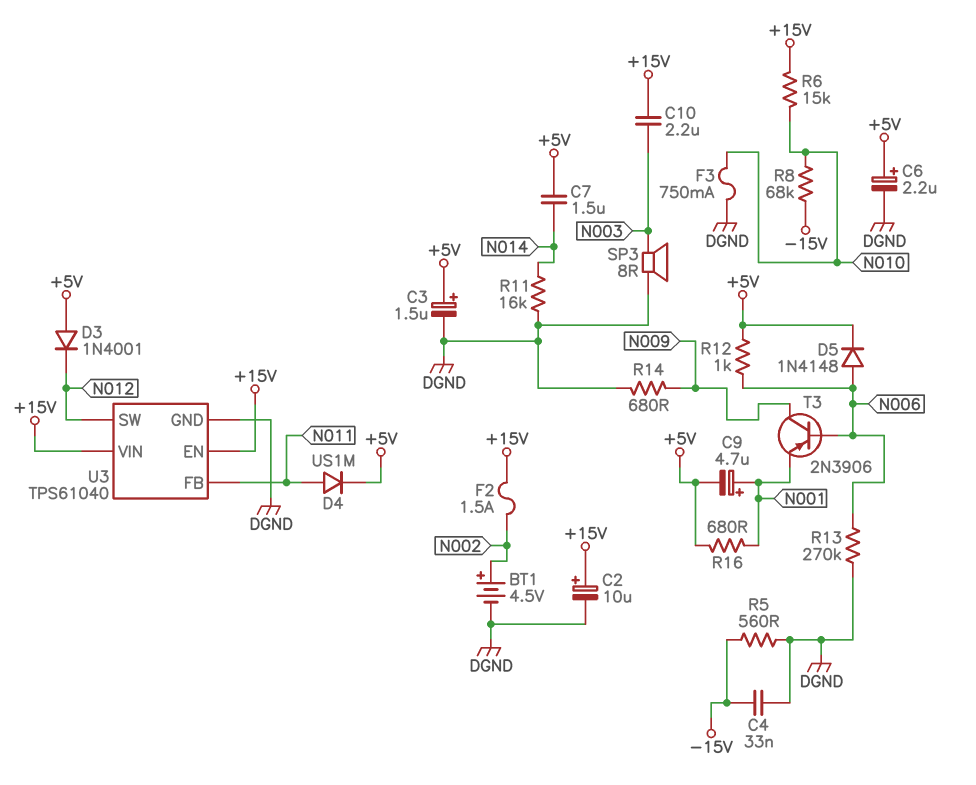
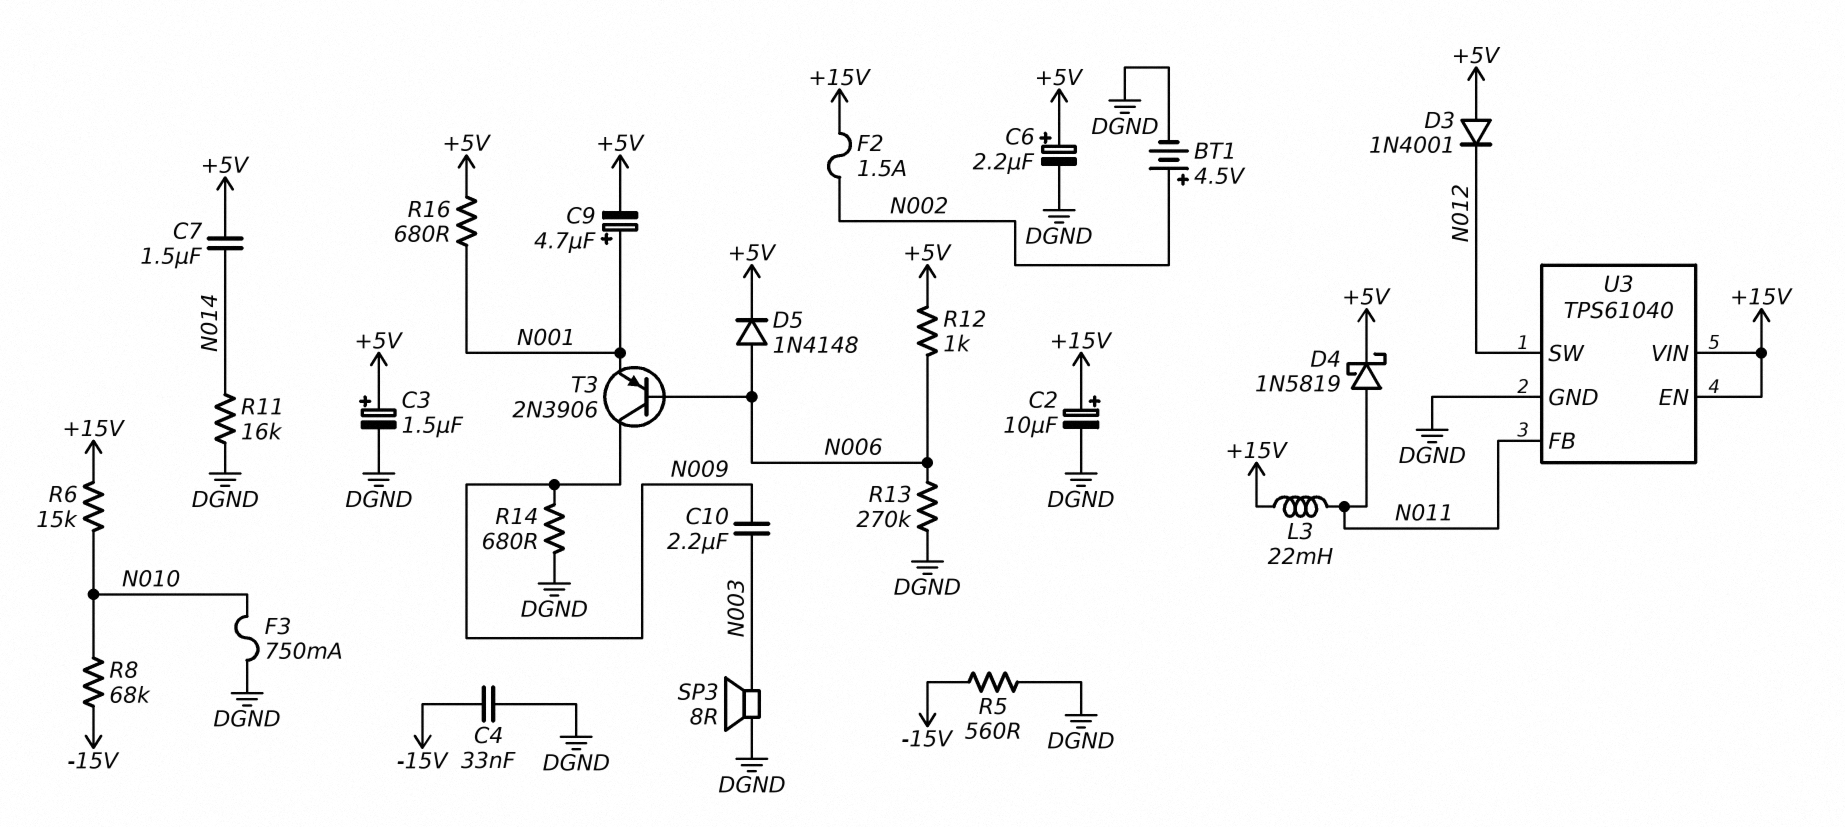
C10: 2.2uF (+15V, N003) -> 2.2uF (N003, N009)
D4: diode US1M (A N011, K +5V) -> schottky 1N5819 (A N011, K +5V)
L3: none -> 22mH (+15V, N011)

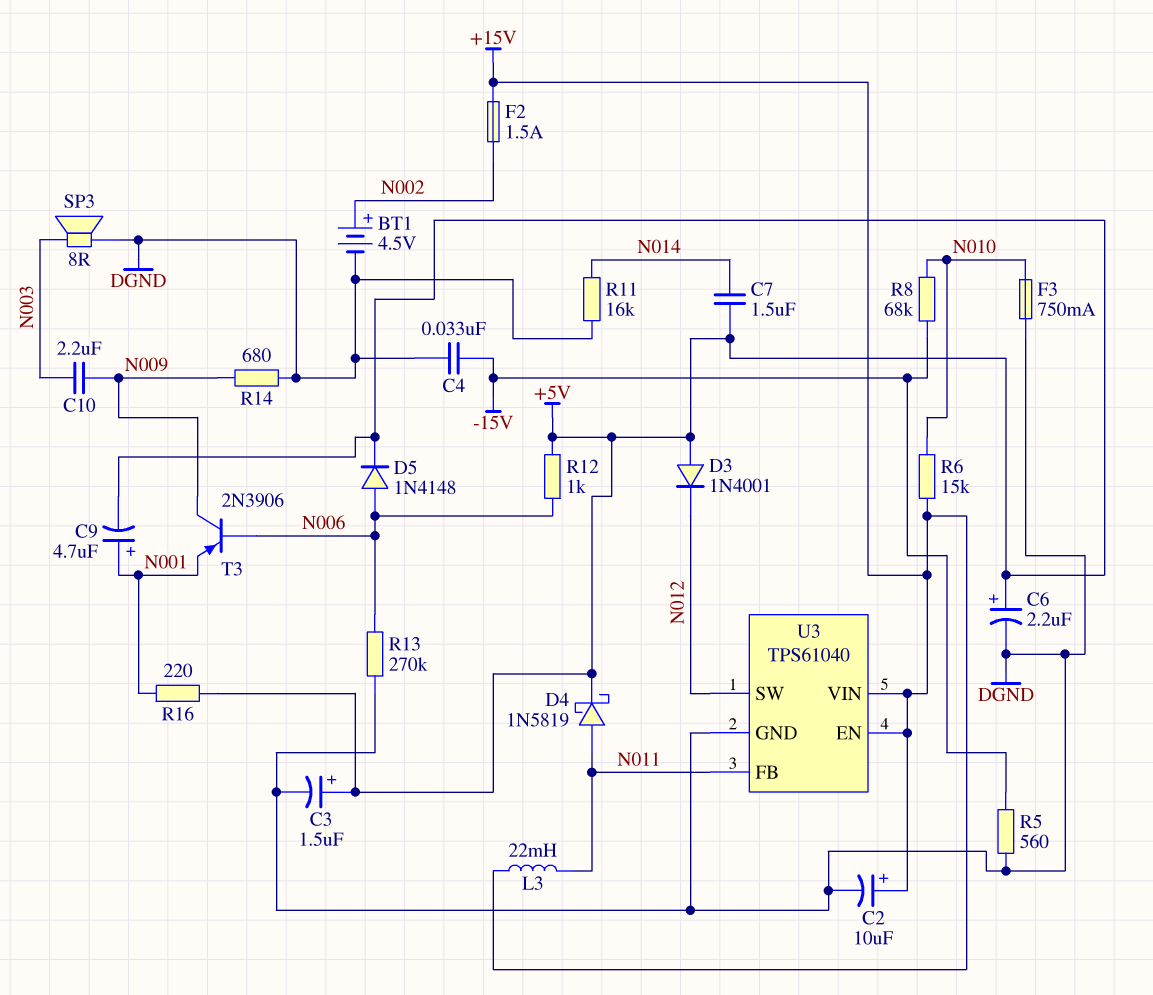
R16: 680 (+5V, N001) -> 220 (+5V, N001)

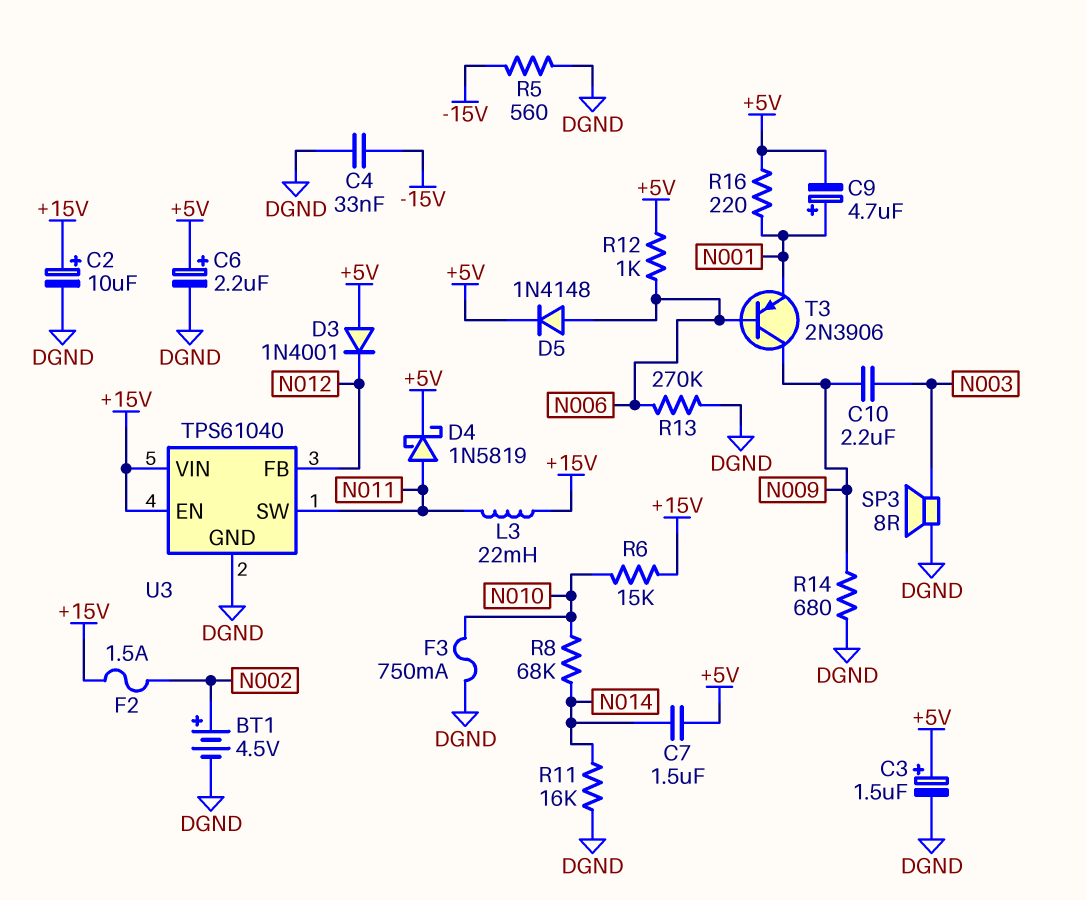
R8: 68k (-15V, N010) -> 68k (N010, N014)
U3 pin FB: N011 -> N012
U3 pin SW: N012 -> N011

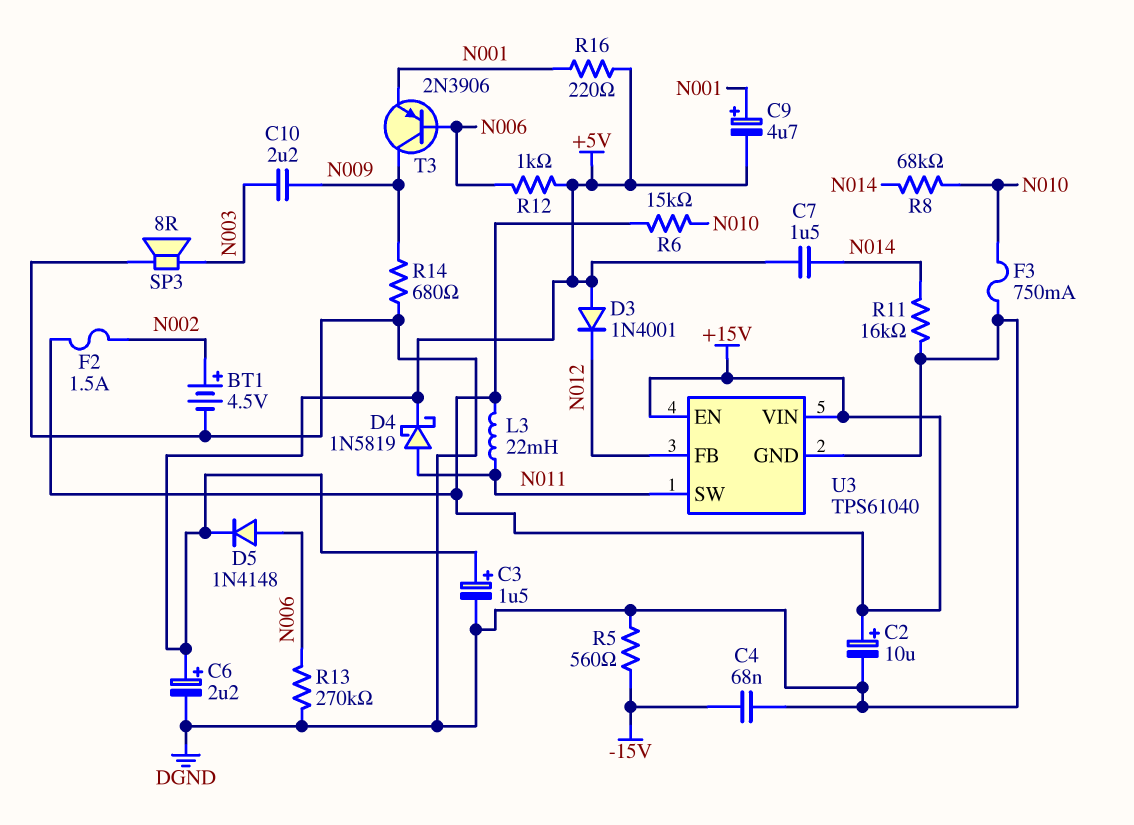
C4: 33nF (-15V, DGND) -> 68nF (-15V, DGND)

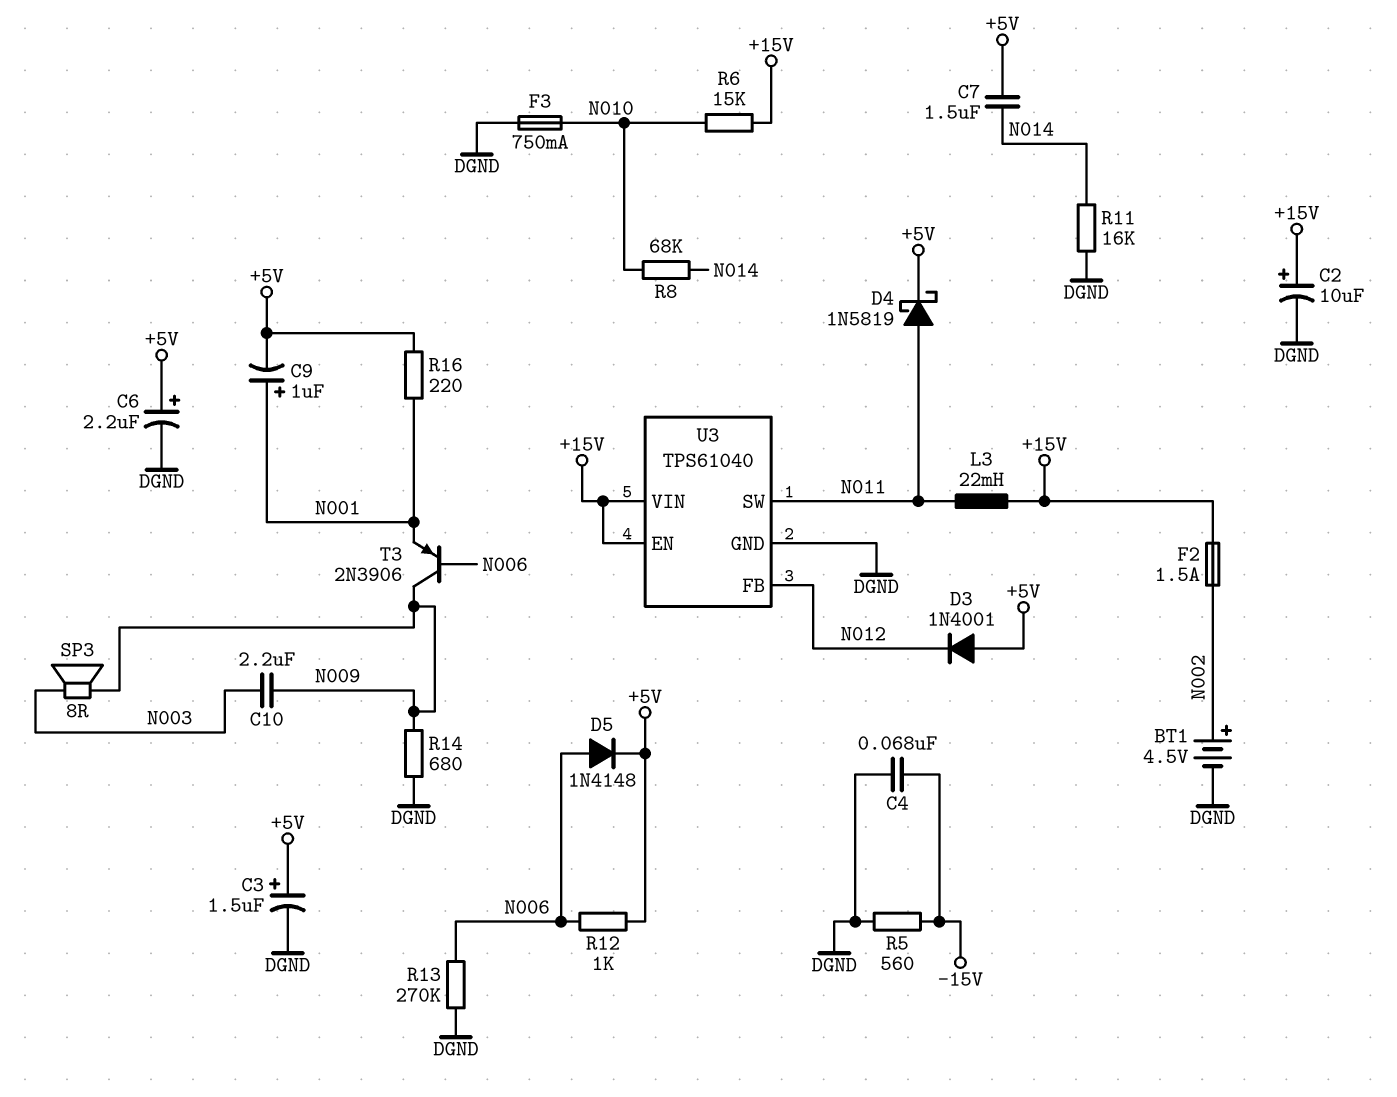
C9: 4.7uF (plus N001, minus +5V) -> 1uF (plus N001, minus +5V)
SP3: speaker 8R (DGND, N003) -> speaker 8R (N003, N009)

